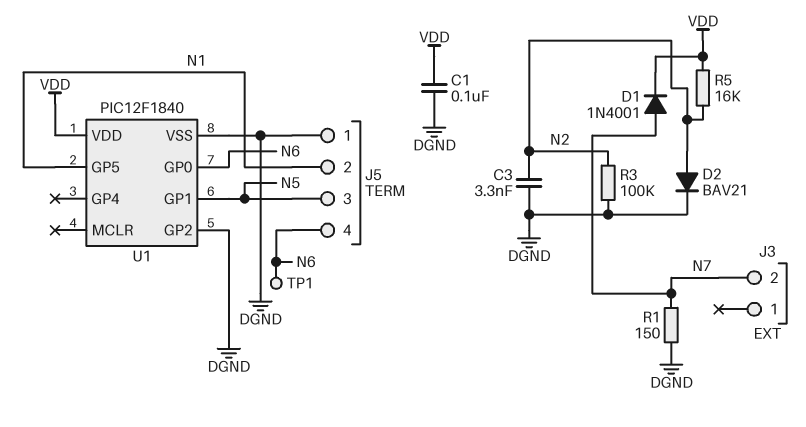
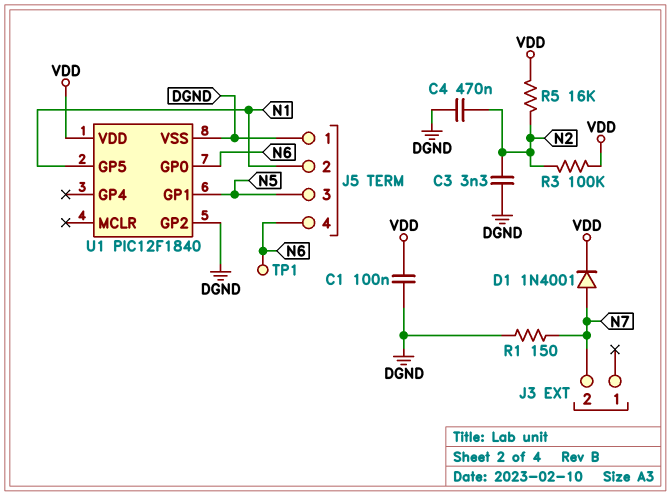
C4: none -> 470nF (DGND, N2)
D2: diode BAV21 (A N2, K DGND) -> none
R3: 100k (DGND, N2) -> 100k (N2, VDD)

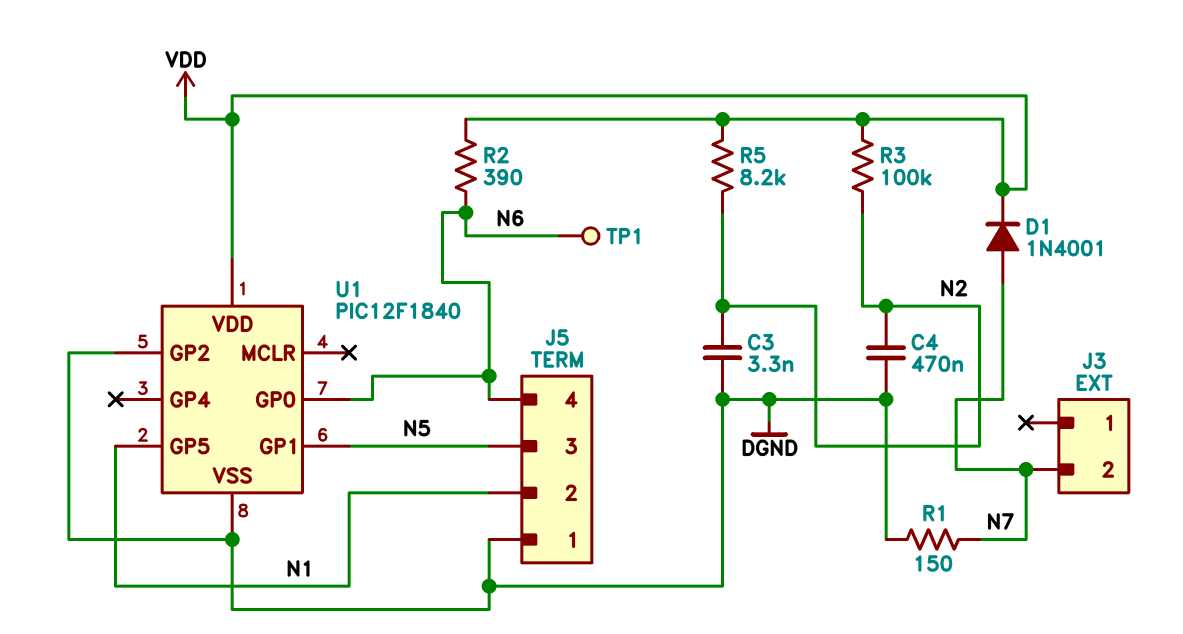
C1: 100nF (DGND, VDD) -> none
R2: none -> 390 (N6, VDD)
R5: 16k (N2, VDD) -> 8.2k (N2, VDD)

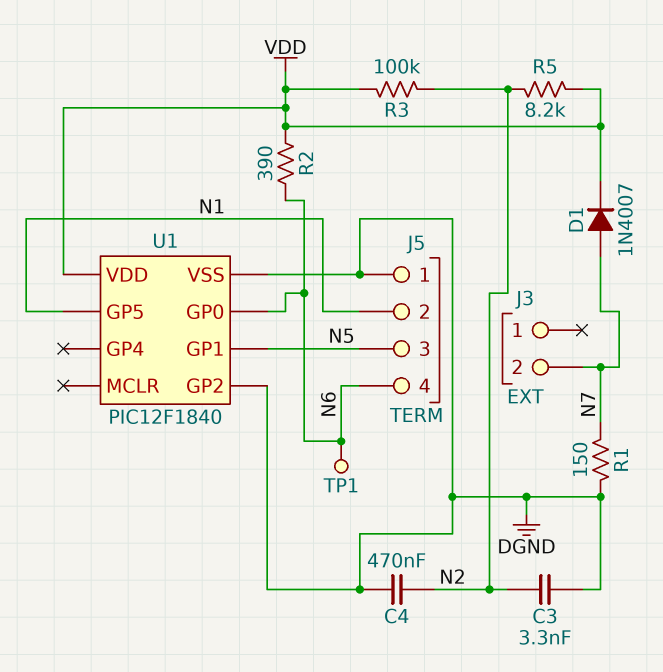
D1: diode 1N4001 (A N7, K VDD) -> diode 1N4007 (A N7, K VDD)

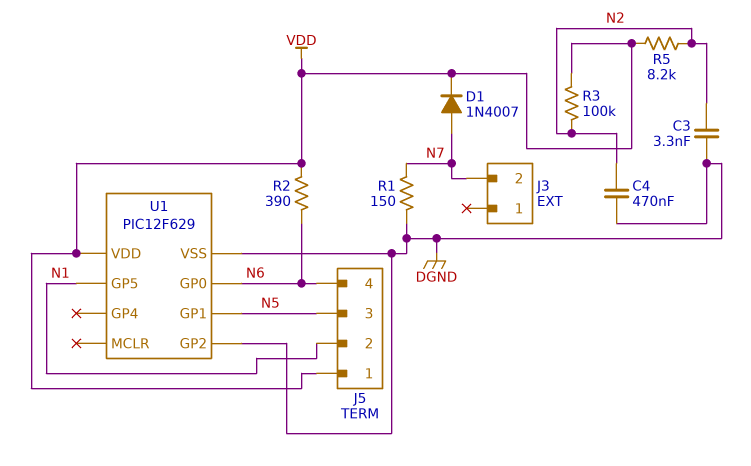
J5 pin 1: DGND -> VDD
TP1: test point (N6) -> none
U1: PIC12F1840 -> PIC12F629

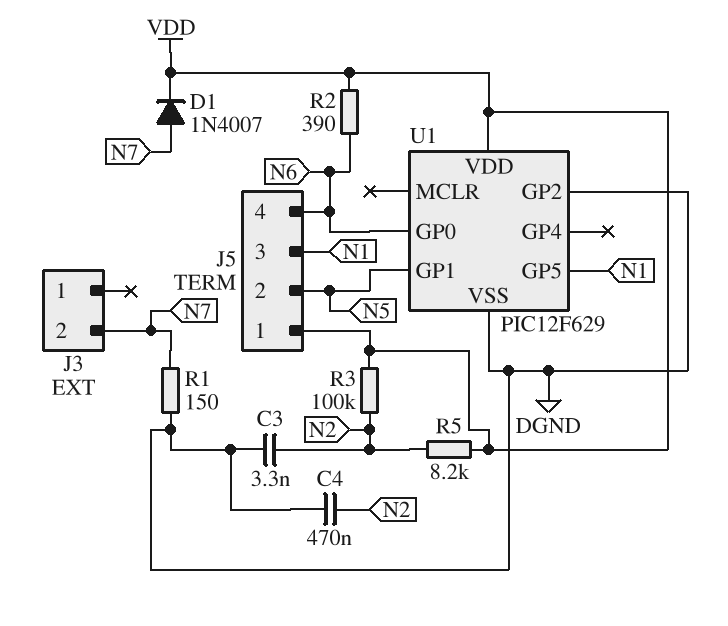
J5 pin 2: N1 -> N5
J5 pin 3: N5 -> N1

